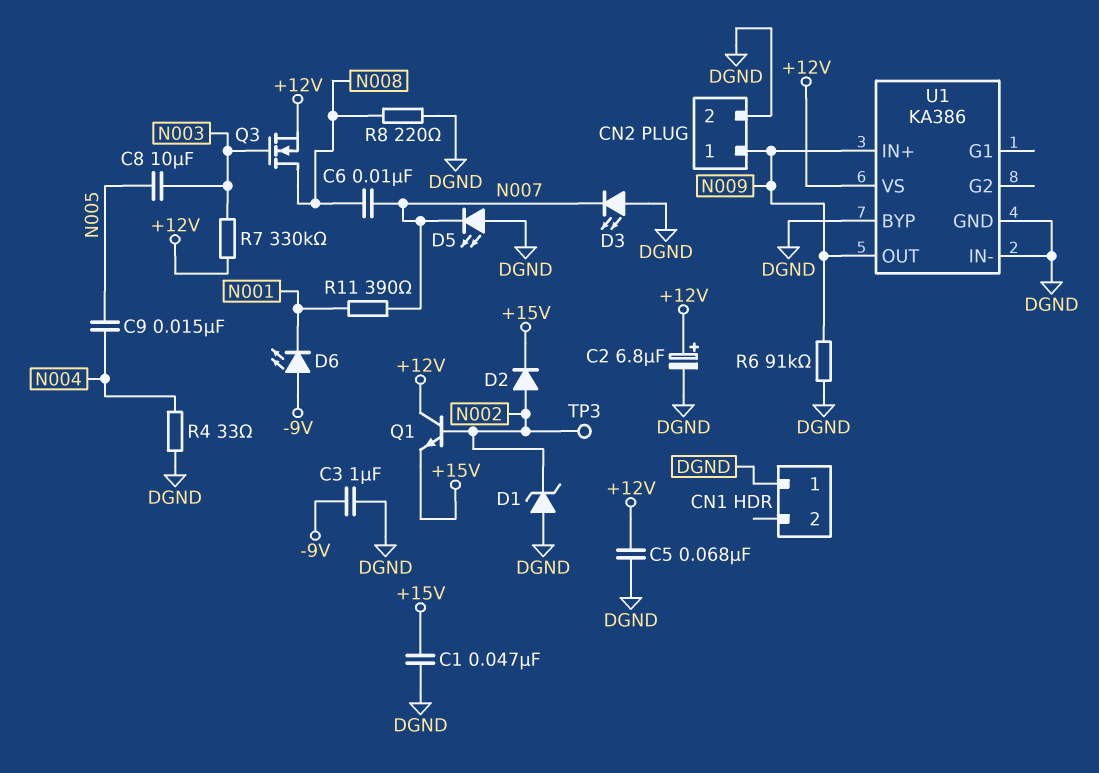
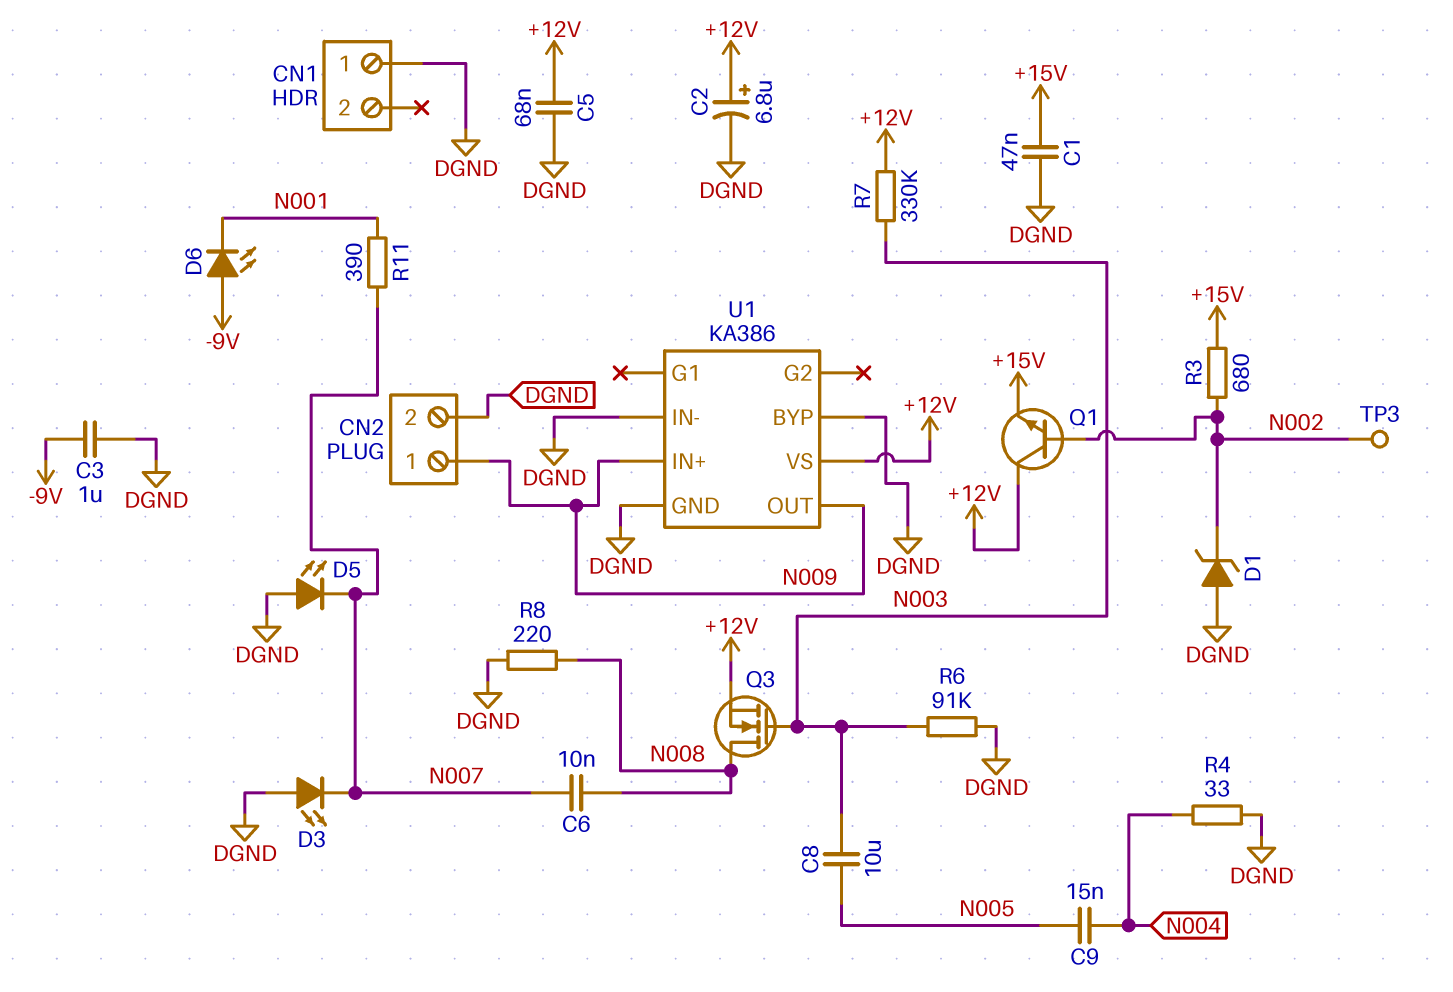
D2: diode (A N002, K +15V) -> none
R3: none -> 680 (+15V, N002)
R6: 91k (DGND, N009) -> 91k (DGND, N003)

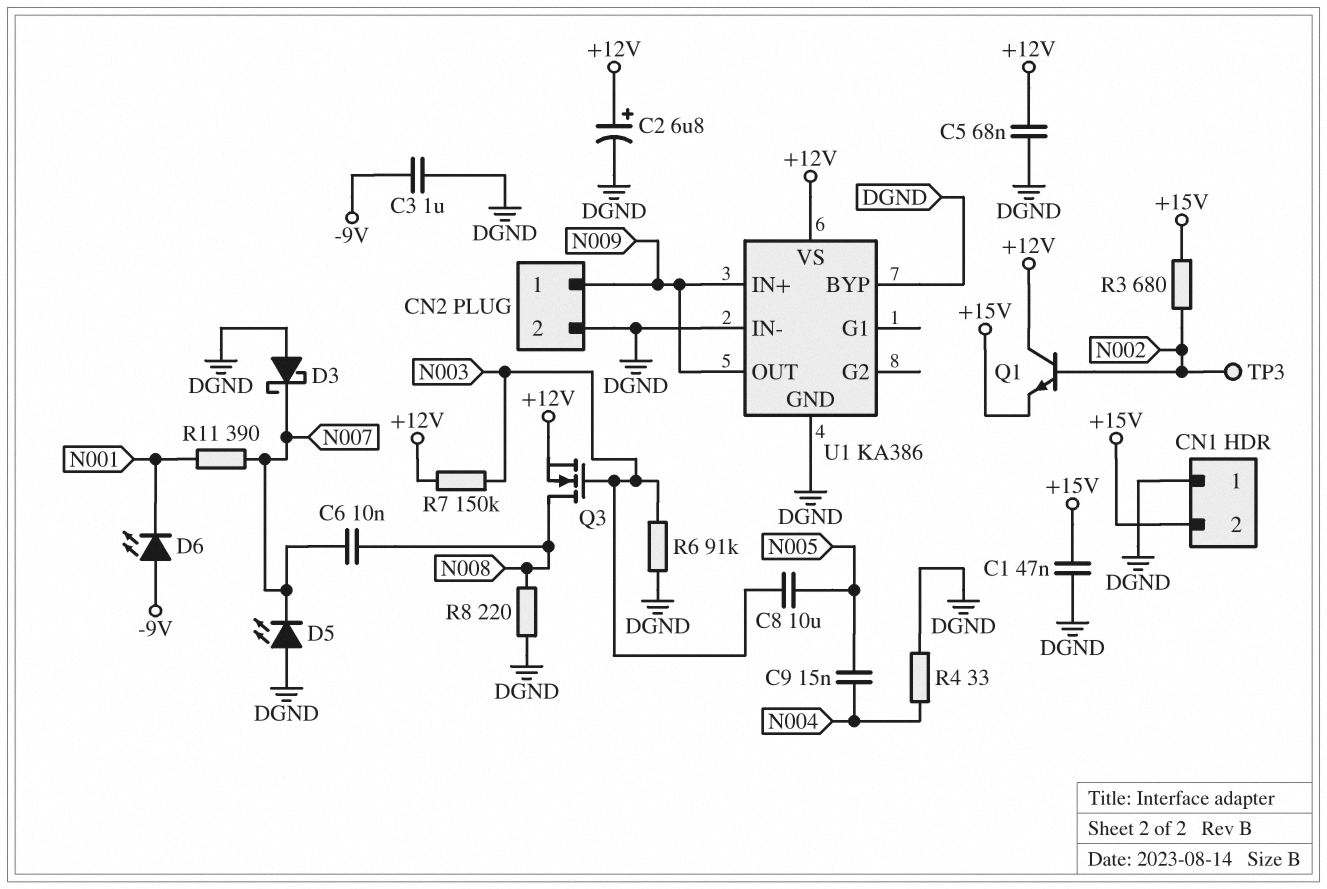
CN1 pin 2: none -> +15V
D1: zener (A DGND, K N002) -> none
D3: LED (A DGND, K N007) -> schottky (A DGND, K N007)
R7: 330k (+12V, N003) -> 150k (+12V, N003)

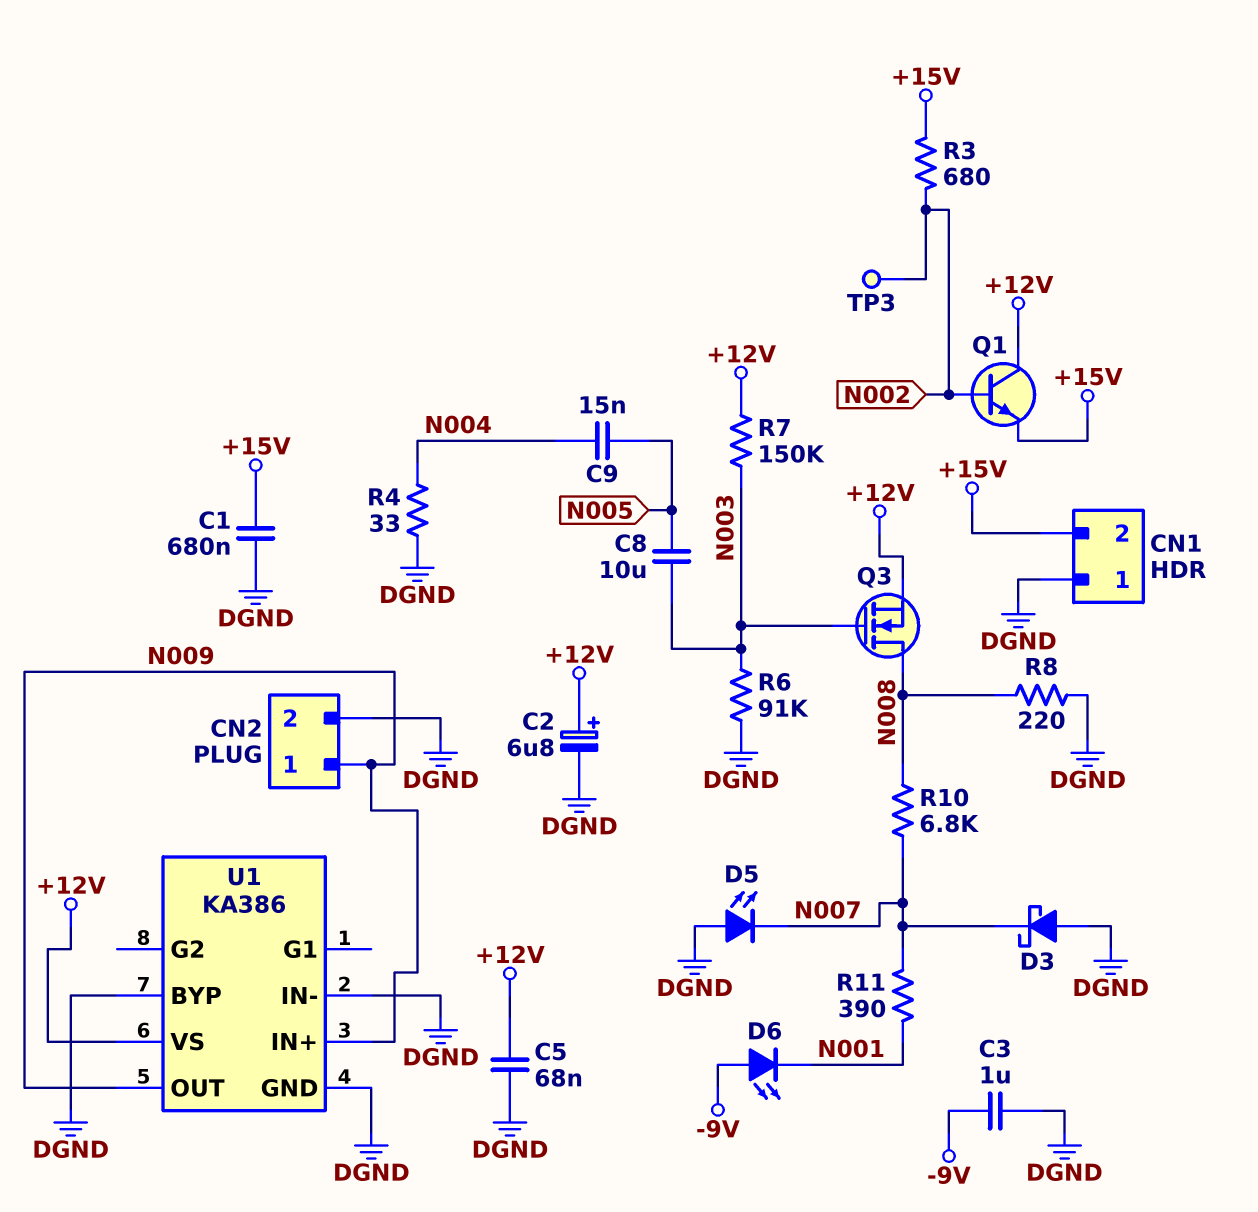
C1: 47nF (+15V, DGND) -> 680nF (+15V, DGND)
C6: 10nF (N007, N008) -> none
R10: none -> 6.8k (N007, N008)

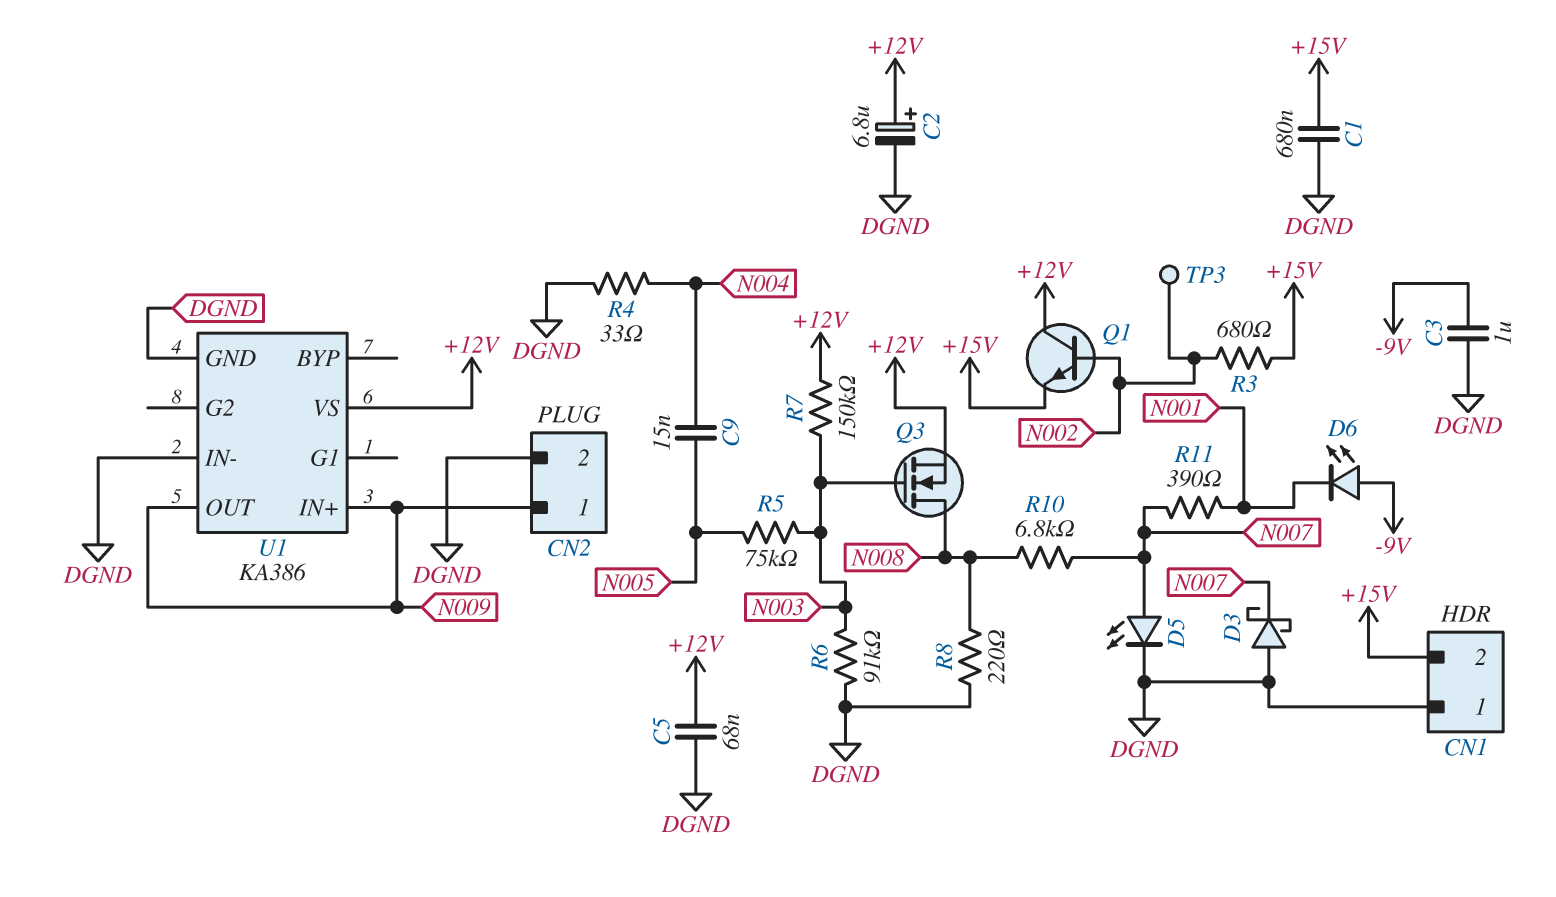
C8: 10uF (N003, N005) -> none
D5: LED (A DGND, K N007) -> LED (A N007, K DGND)
R5: none -> 75k (N003, N005)
U1 pin BYP: DGND -> none

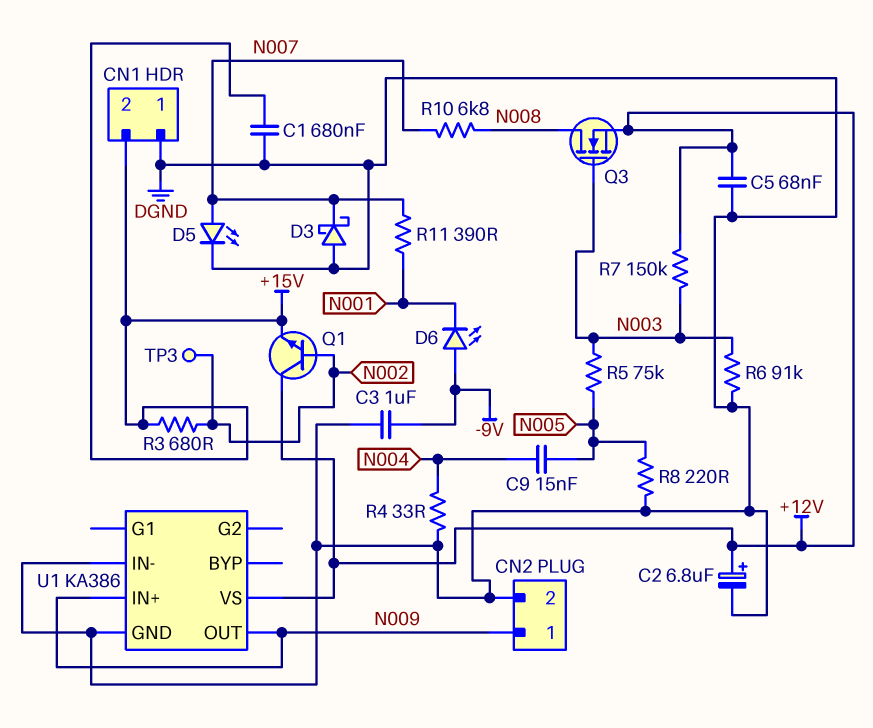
R8: 220 (DGND, N008) -> 220 (DGND, N005)

